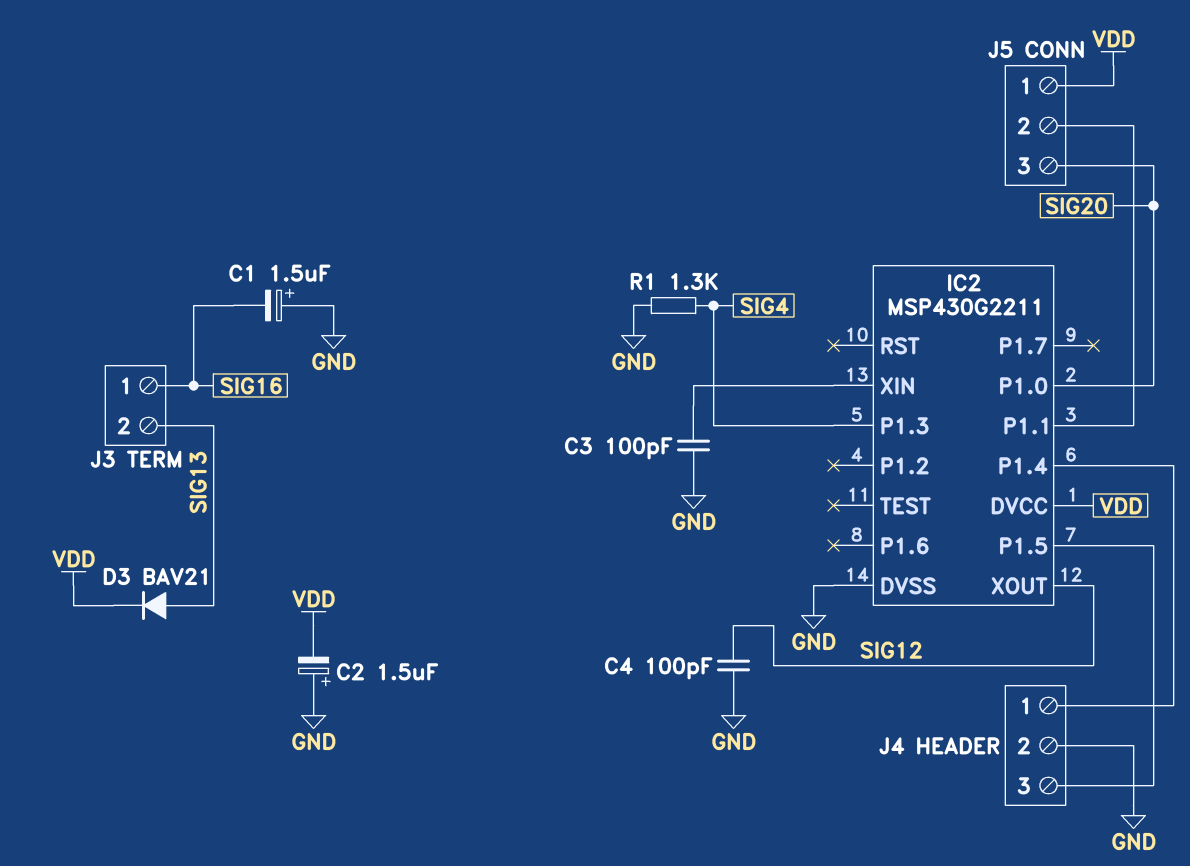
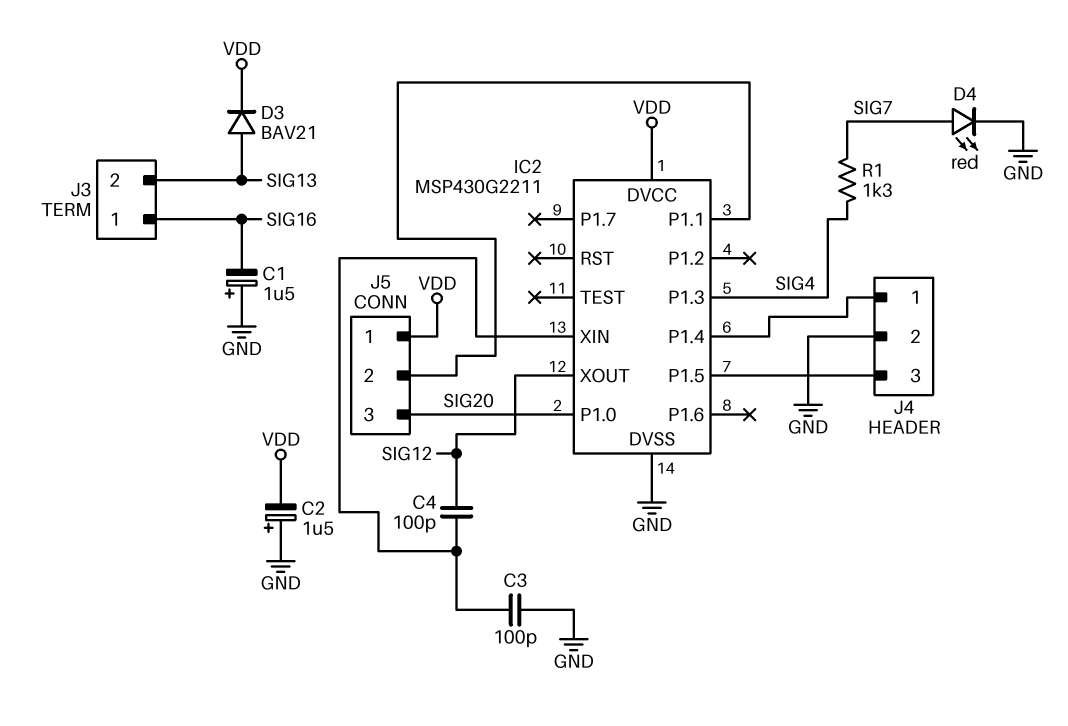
C4: 100pF (GND, SIG12) -> 100pF (IC2/XIN, SIG12)
D4: none -> LED red (A SIG7, K GND)
R1: 1.3k (GND, SIG4) -> 1.3k (SIG4, SIG7)

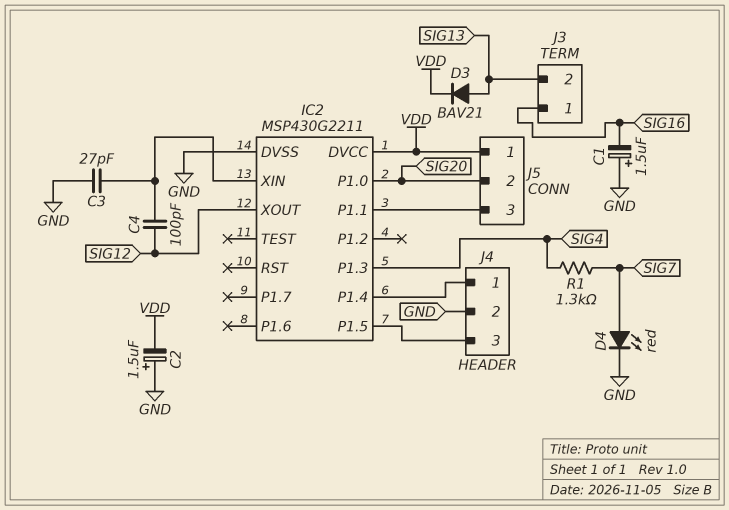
C3: 100pF (GND, IC2/XIN) -> 27pF (GND, IC2/XIN)
J5 pin 2: IC2/P1.1 -> SIG20
J5 pin 3: SIG20 -> IC2/P1.1

